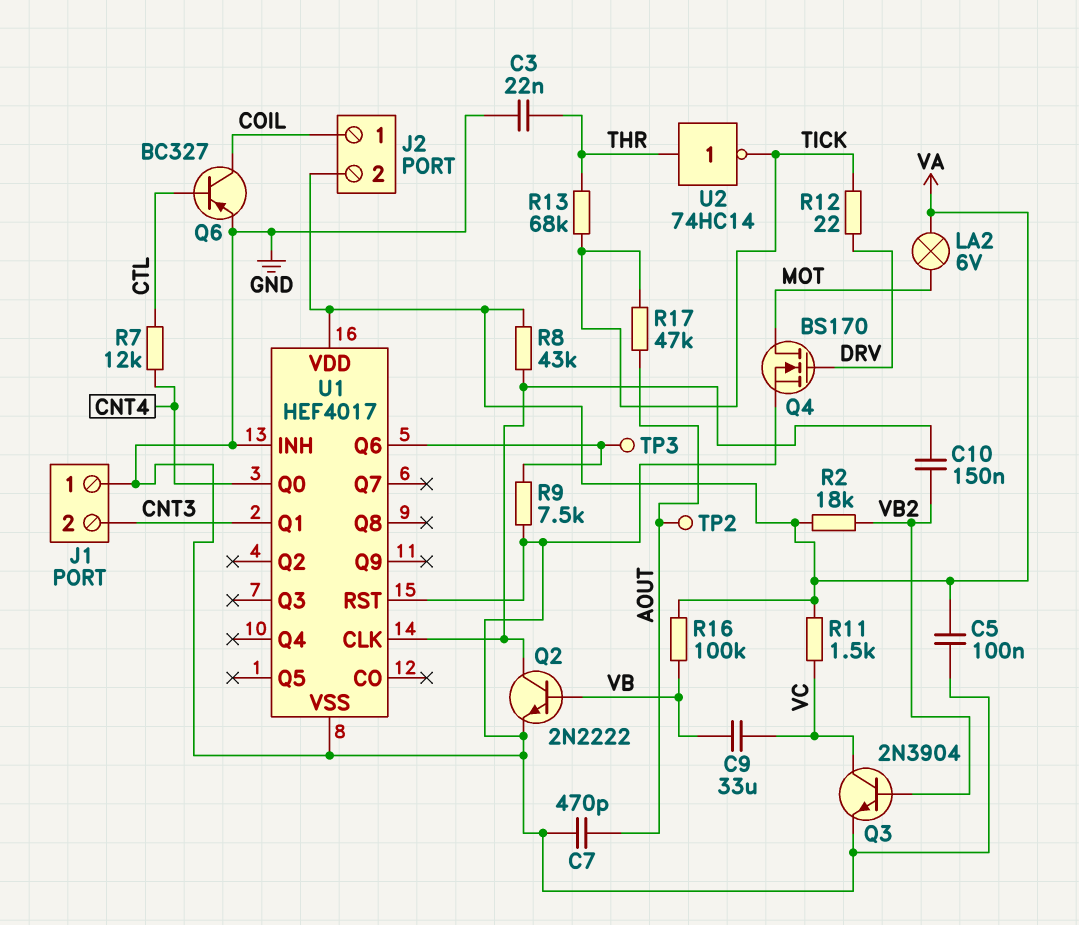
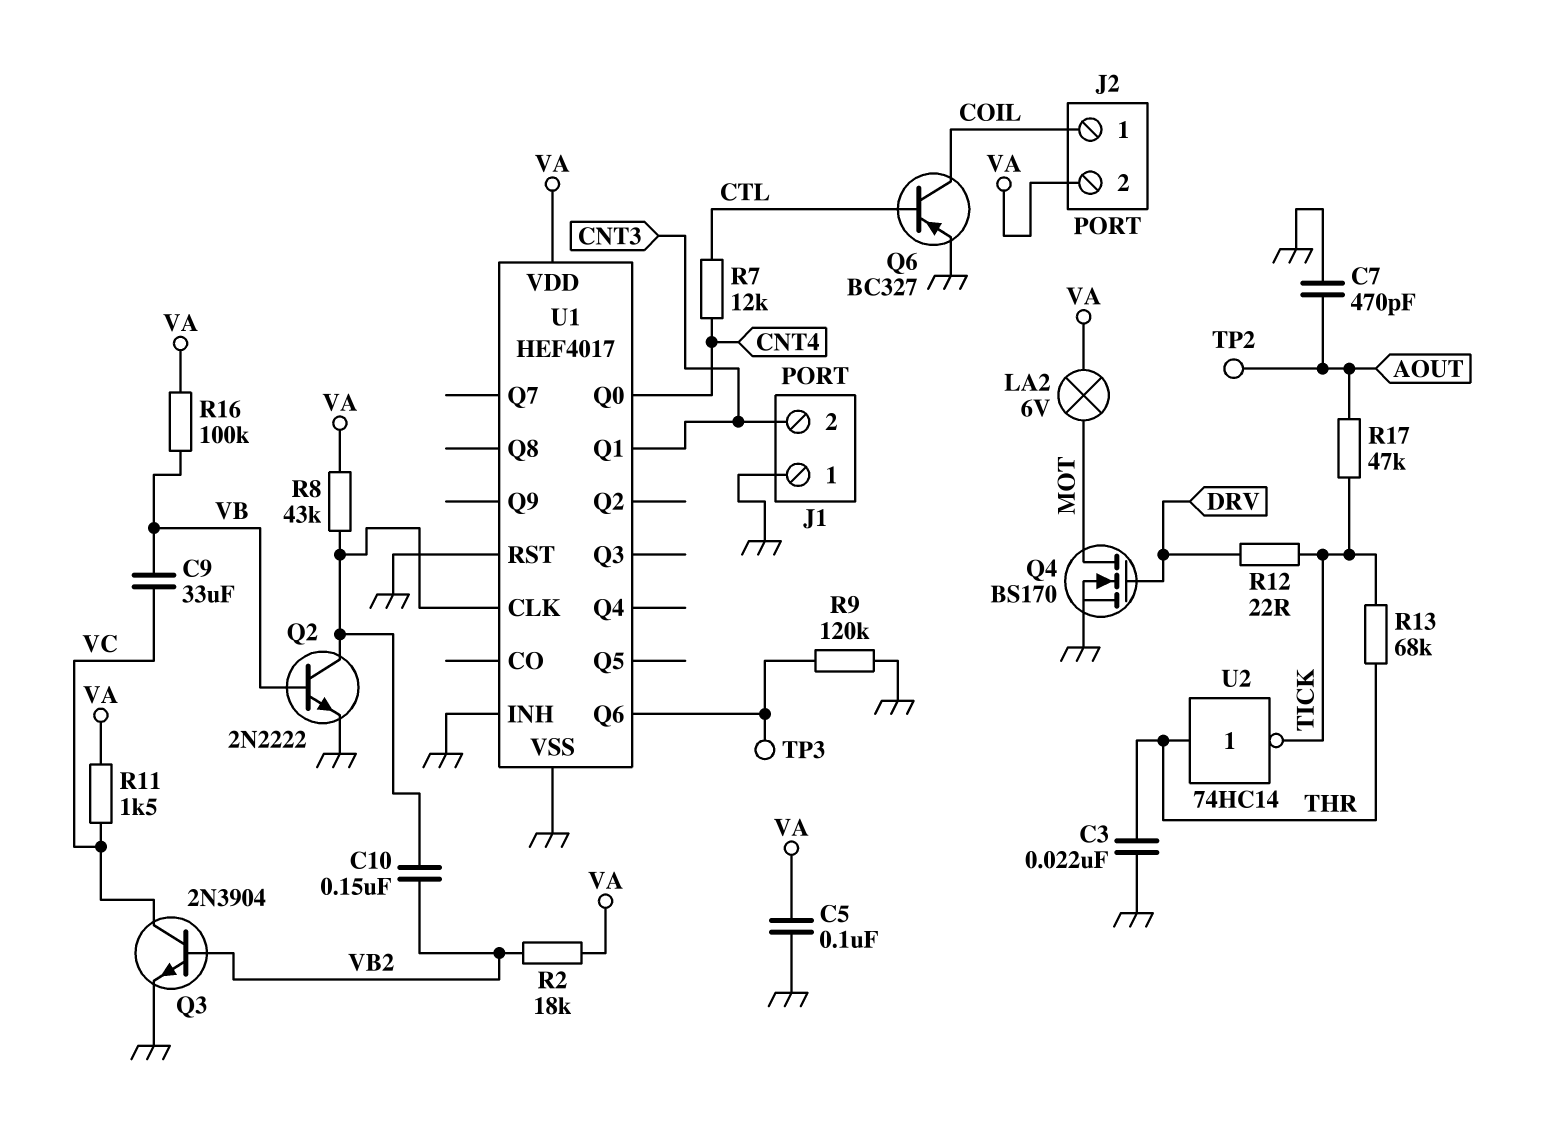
R9: 7.5k (GND, U1/Q6) -> 120k (GND, U1/Q6)

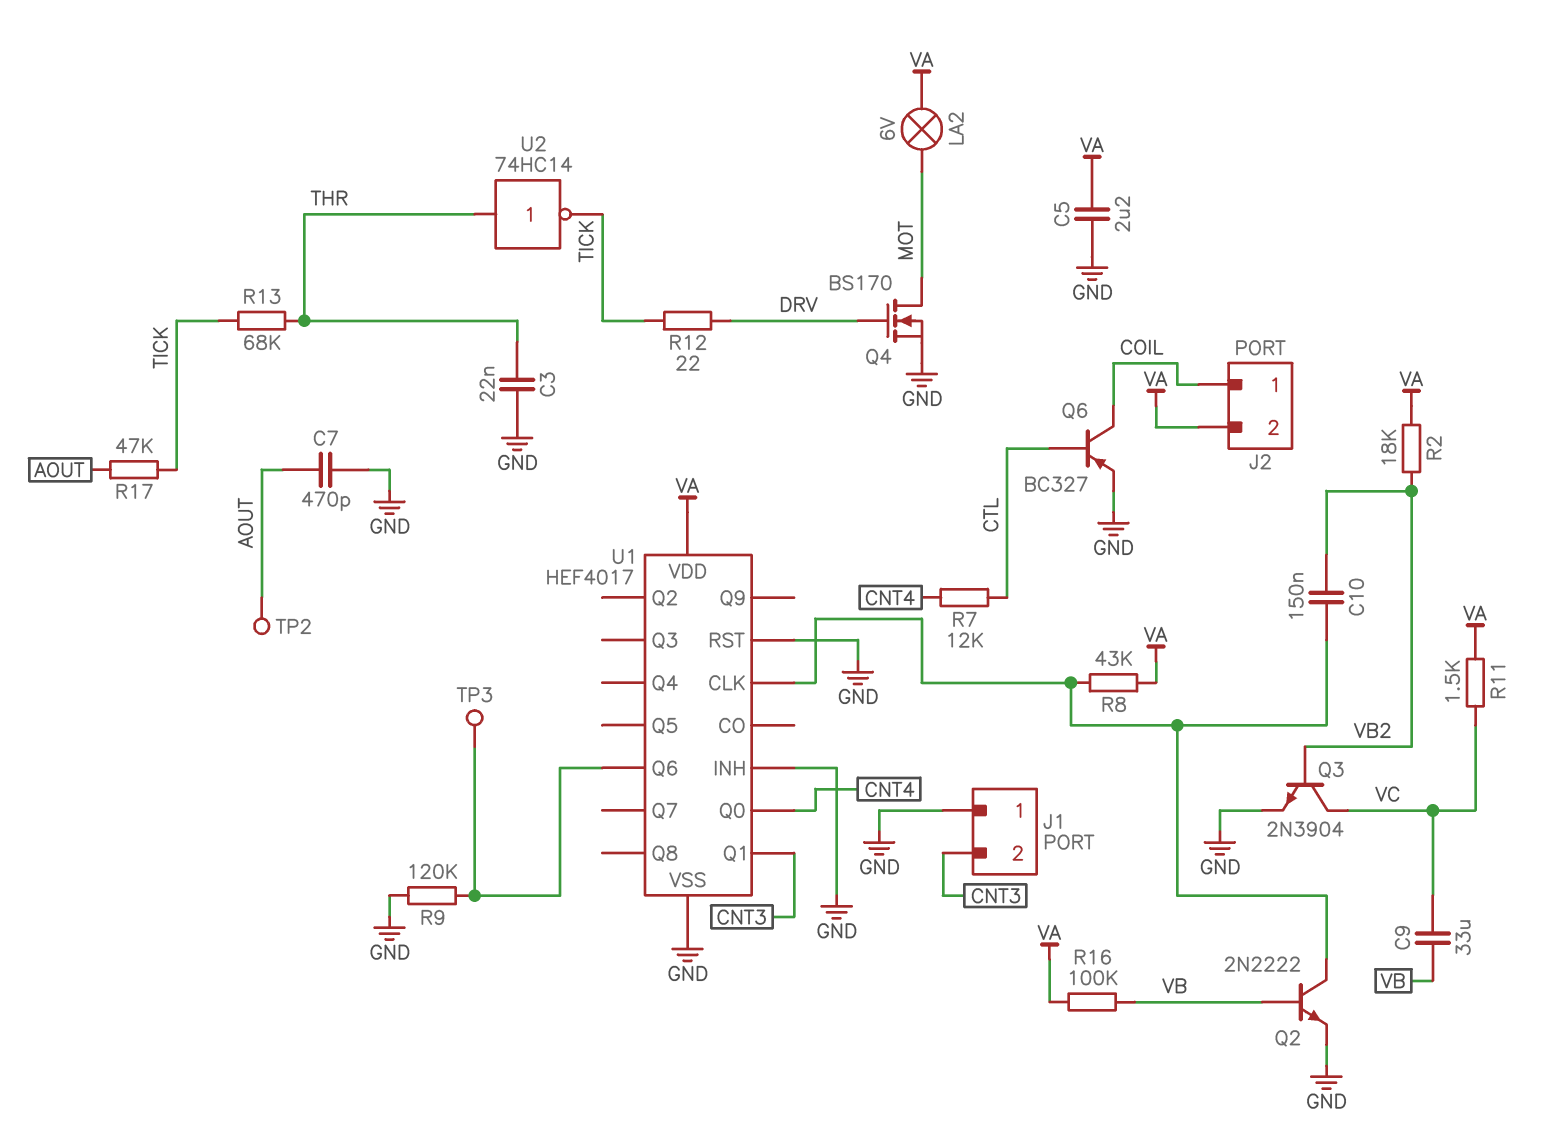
C5: 100nF (GND, VA) -> 2.2uF (GND, VA)

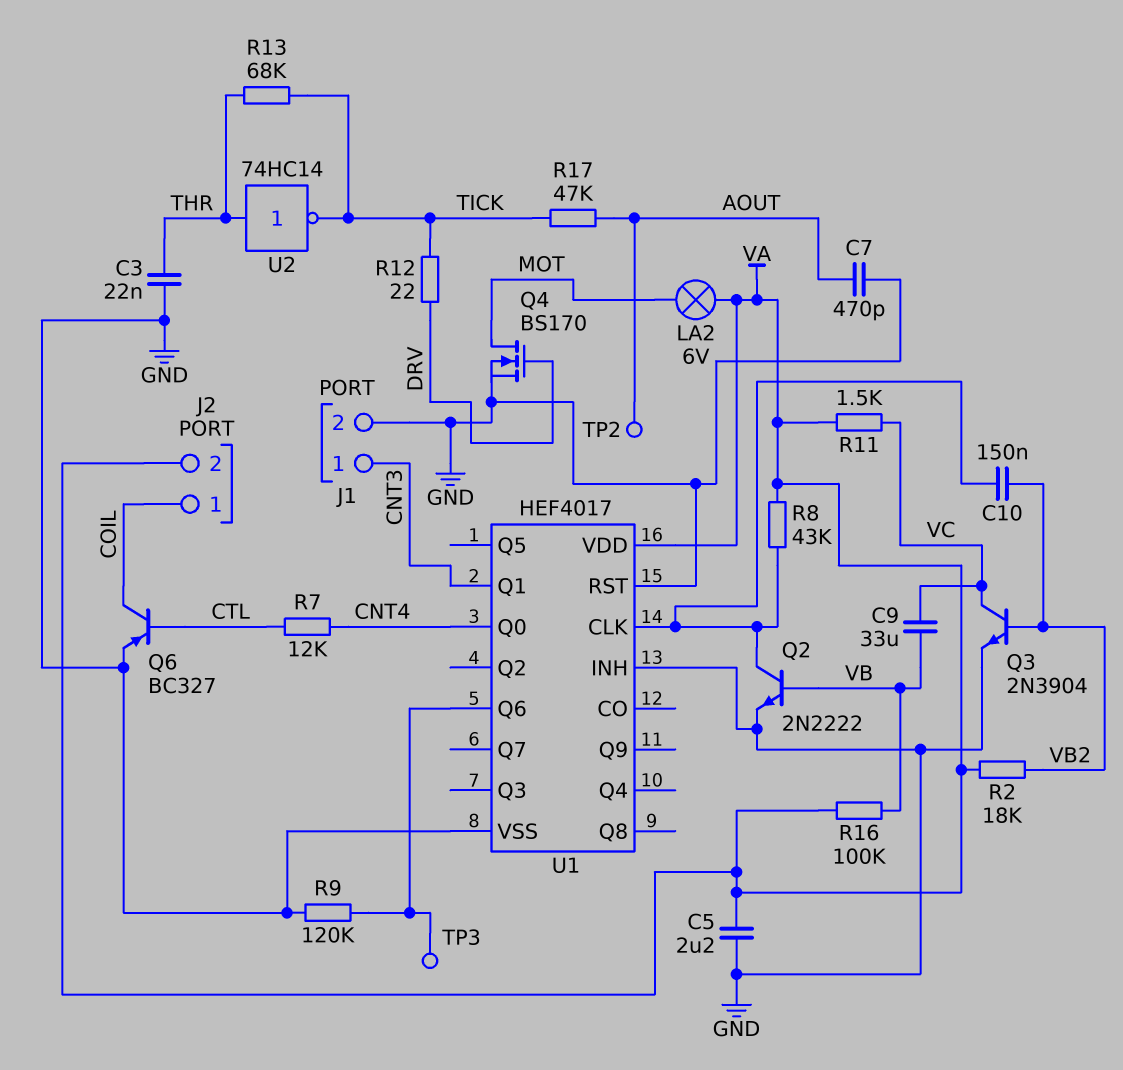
J1 pin 1: GND -> CNT3
J1 pin 2: CNT3 -> GND

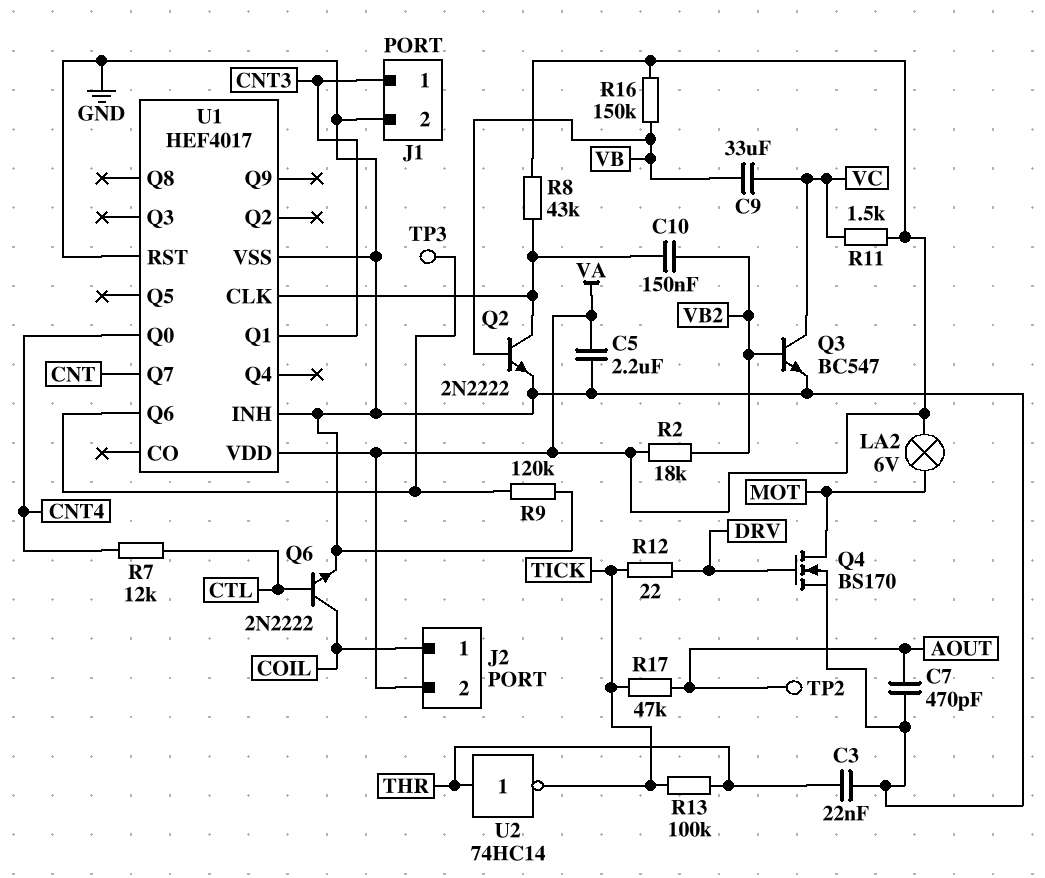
Q3: NPN 2N3904 (B VB2, C VC, E GND) -> NPN BC547 (B VB2, C VC, E GND)
Q6: PNP BC327 (B CTL, C COIL, E GND) -> NPN 2N2222 (B CTL, C COIL, E GND)
R13: 68k (THR, TICK) -> 100k (THR, TICK)
R16: 100k (VA, VB) -> 150k (VA, VB)
U1 pin Q7: none -> CNT

